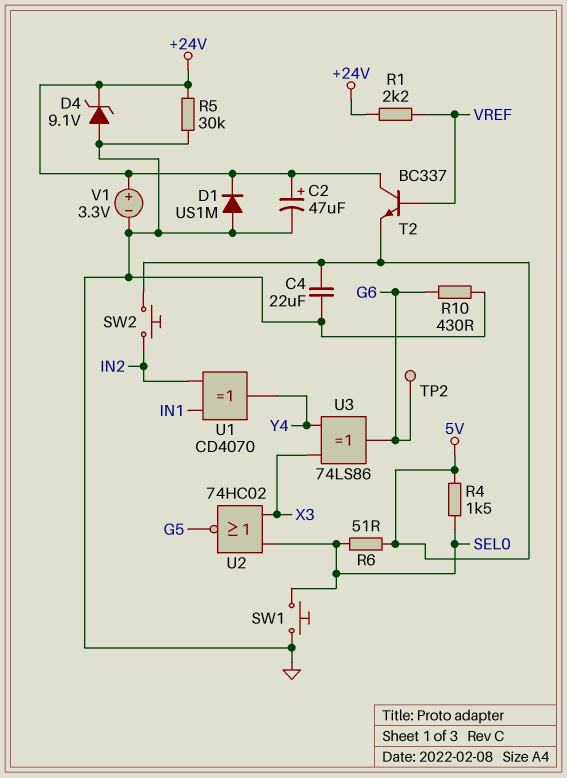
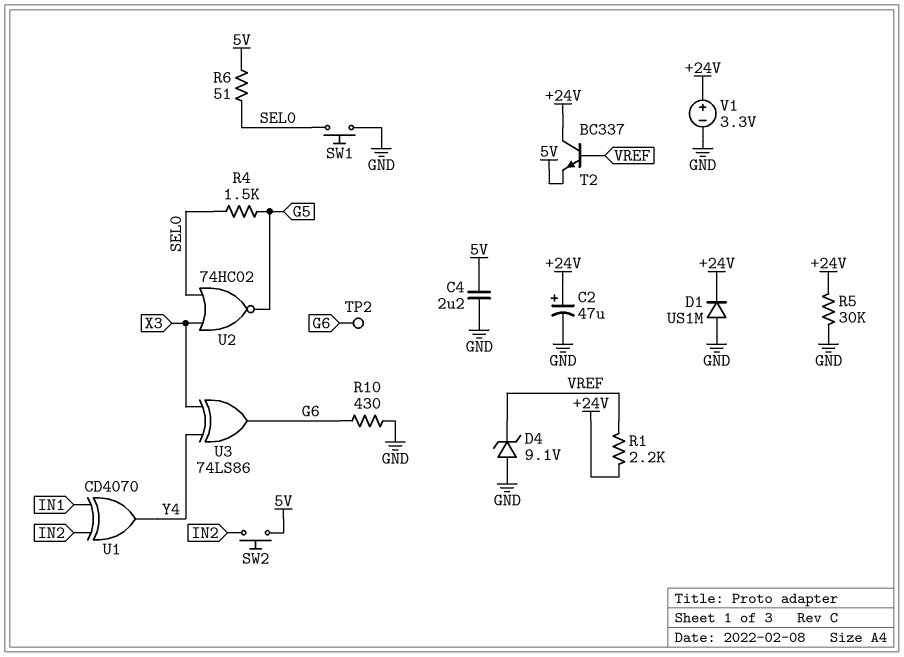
C4: 22uF (5V, GND) -> 2.2uF (5V, GND)
D4: zener 9.1V (A GND, K +24V) -> zener 9.1V (A GND, K VREF)
R4: 1.5k (5V, SEL0) -> 1.5k (G5, SEL0)

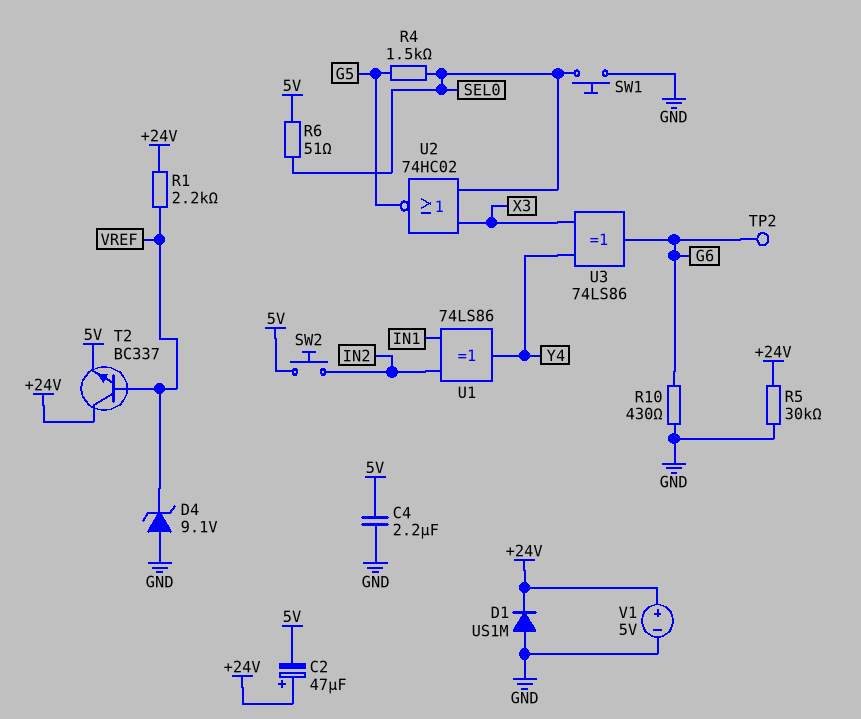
C2: 47uF (plus +24V, minus GND) -> 47uF (plus +24V, minus 5V)
U1: XOR CD4070 (in IN1, in IN2, out Y4) -> XOR 74LS86 (in IN1, in IN2, out Y4)
V1: 3.3V (plus +24V, minus GND) -> 5V (plus +24V, minus GND)

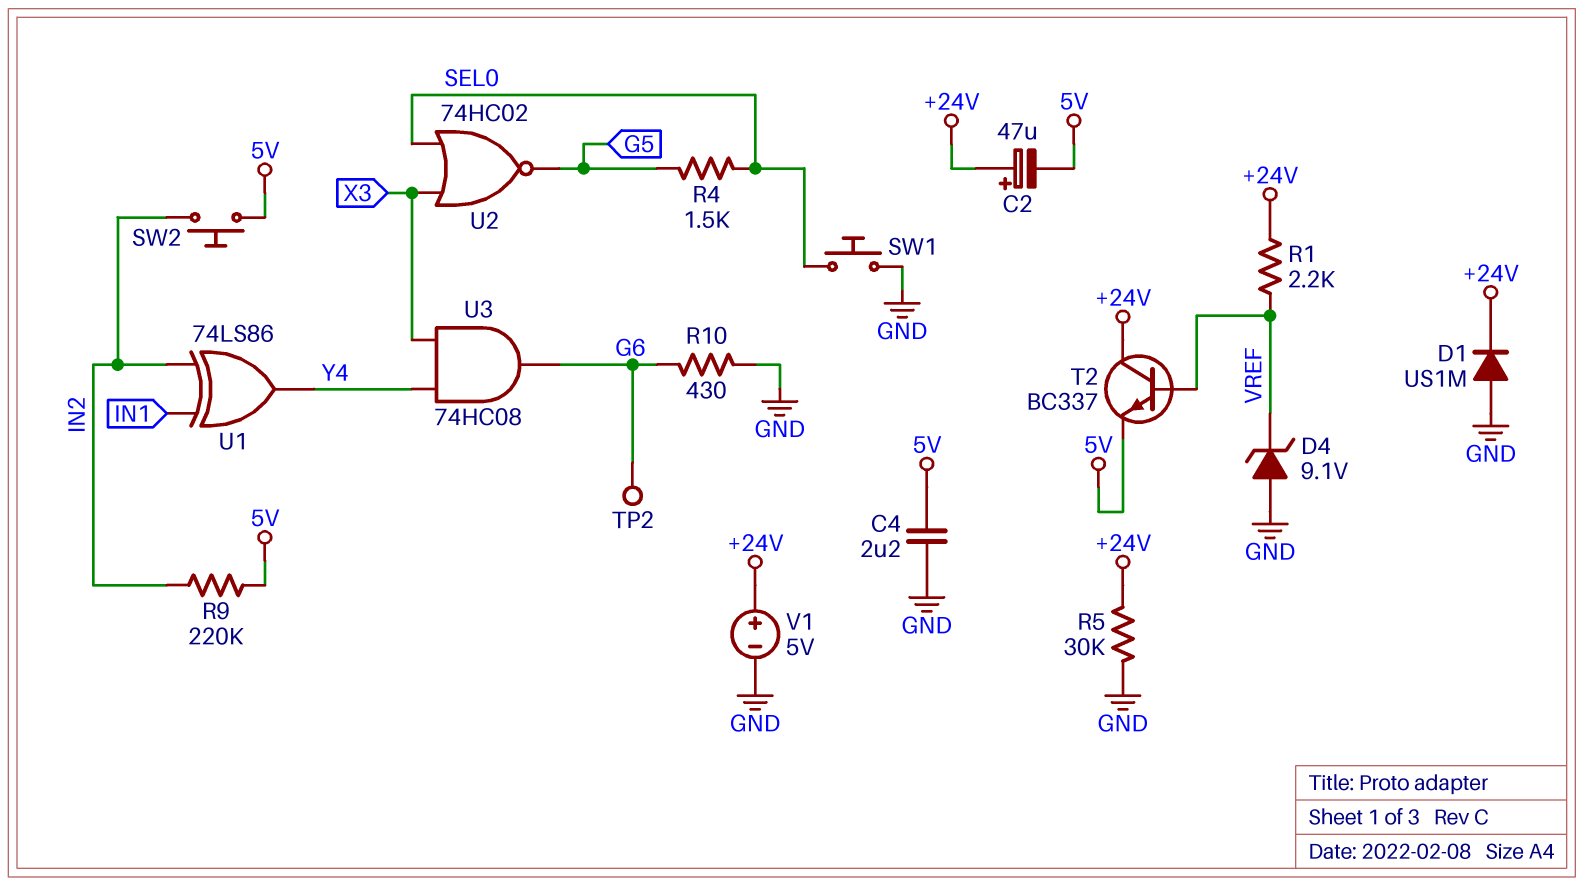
R6: 51 (5V, SEL0) -> none
R9: none -> 220k (5V, IN2)
U3: XOR 74LS86 (in X3, in Y4, out G6) -> AND 74HC08 (in X3, in Y4, out G6)

